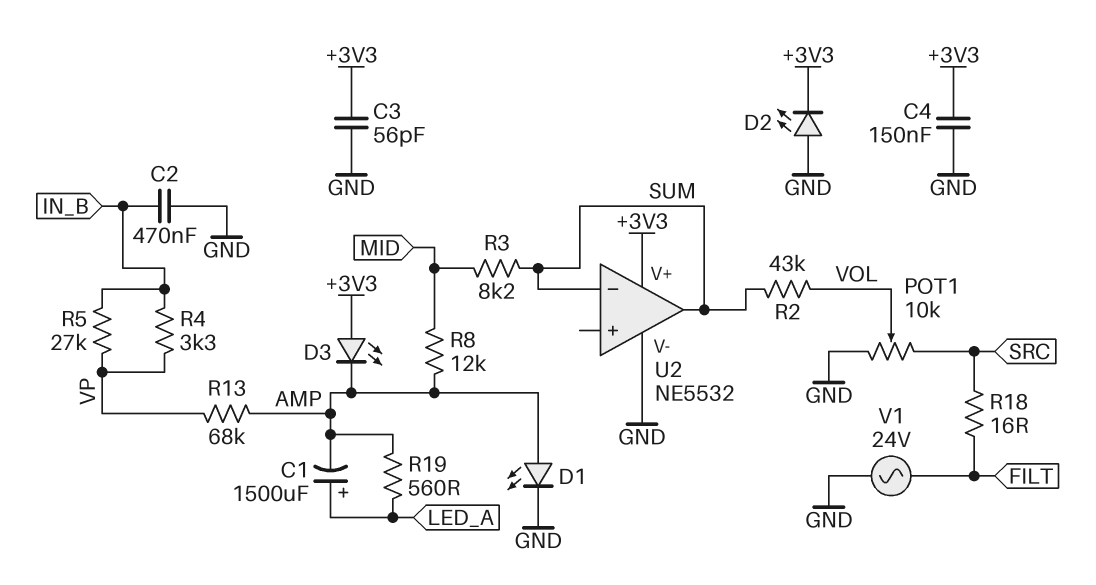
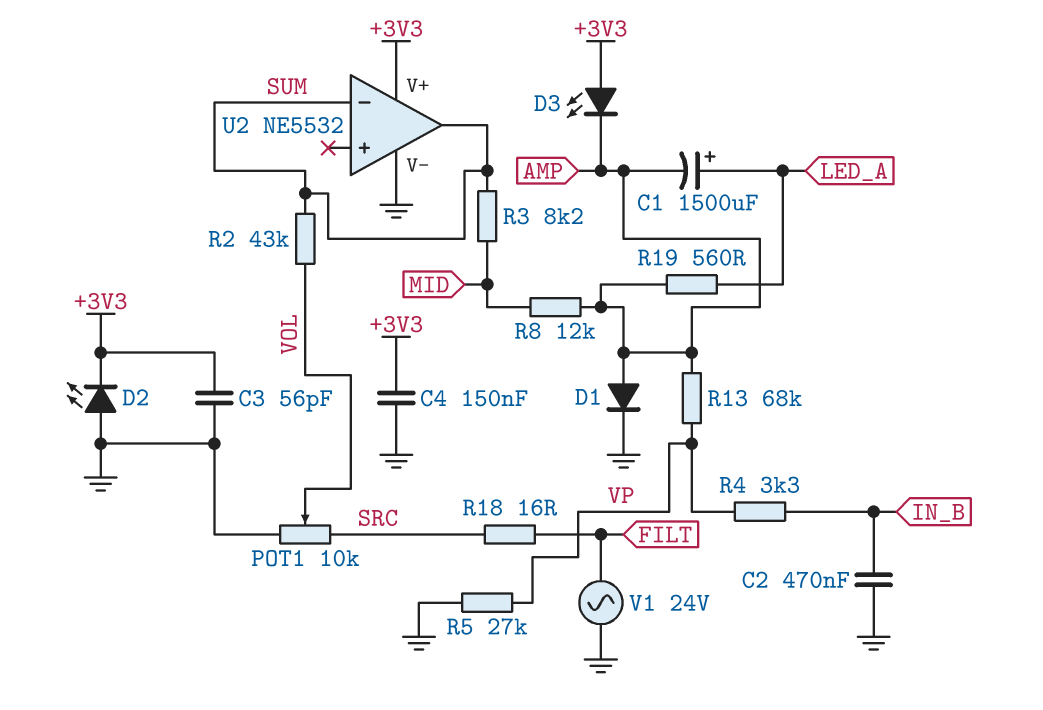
D1: LED (A AMP, K GND) -> diode (A AMP, K GND)
R5: 27k (IN_B, VP) -> 27k (GND, VP)

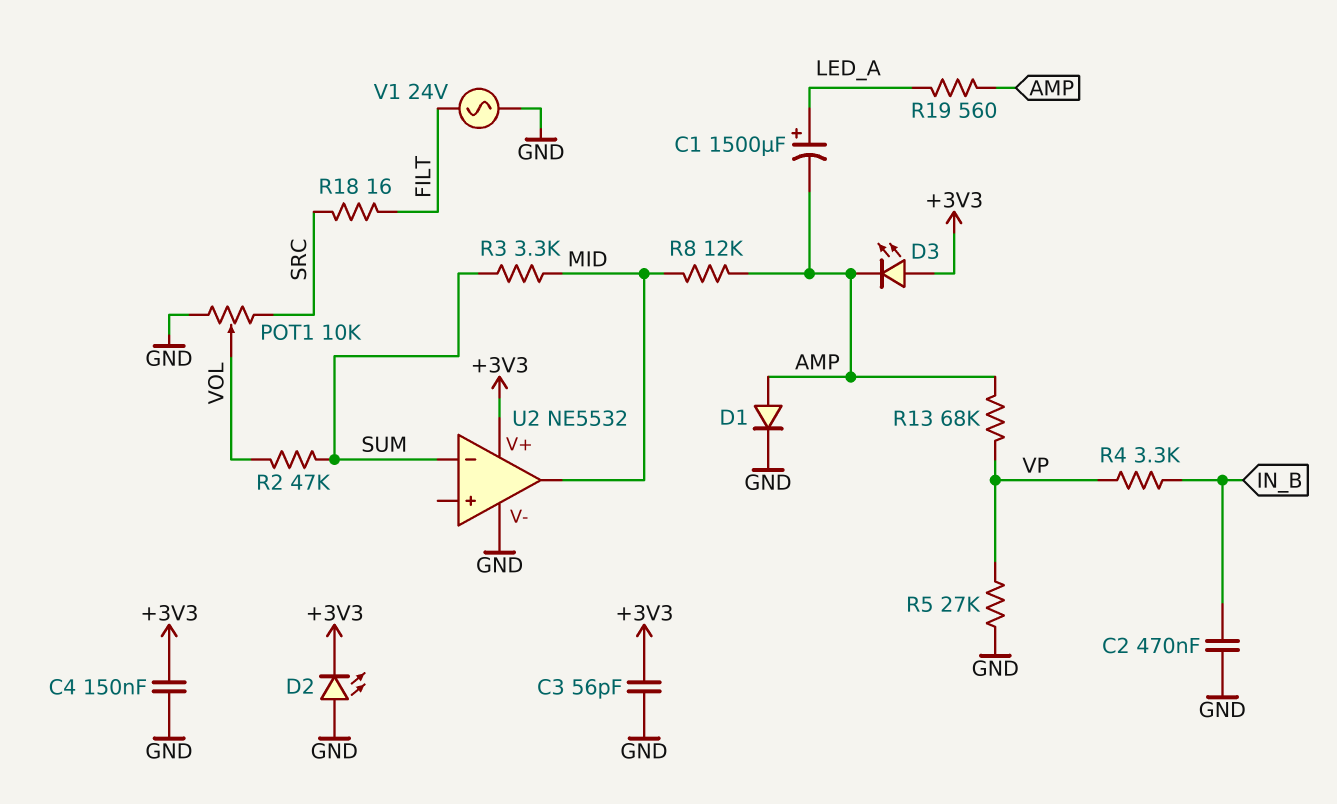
R2: 43k (SUM, VOL) -> 47k (SUM, VOL)
R3: 8.2k (MID, SUM) -> 3.3k (MID, SUM)
U2 pin out: SUM -> MID

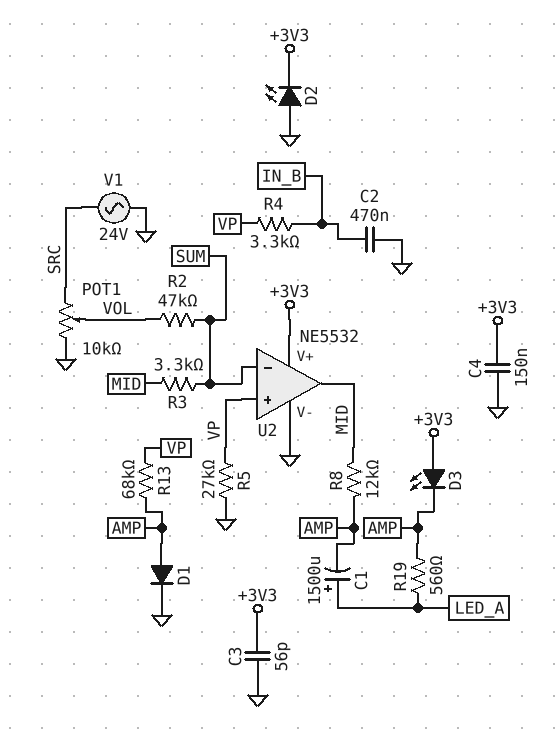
R18: 16 (FILT, SRC) -> none
U2 pin in+: none -> VP
V1: AC 24V (FILT, GND) -> AC 24V (GND, SRC)

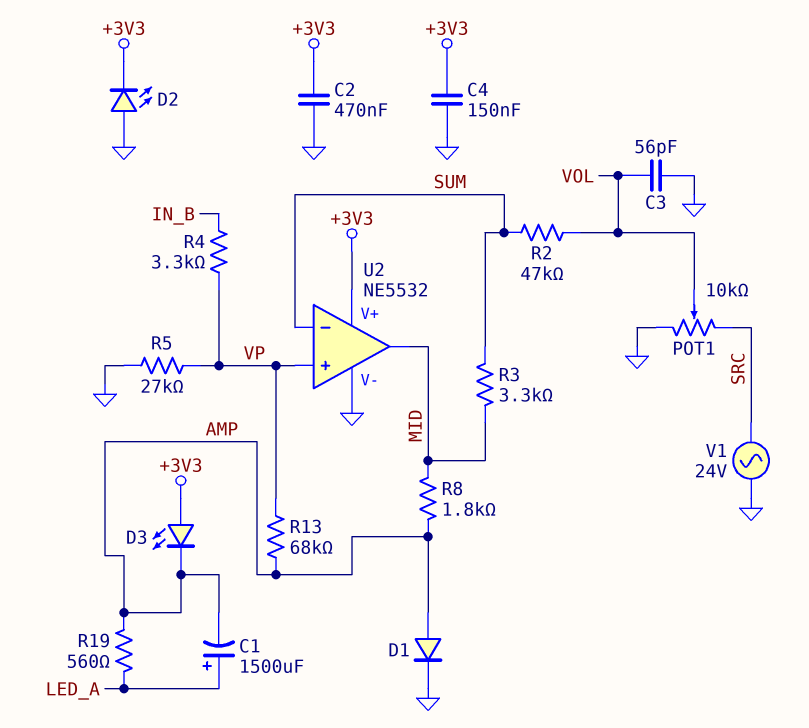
C2: 470nF (GND, IN_B) -> 470nF (+3V3, GND)
C3: 56pF (+3V3, GND) -> 56pF (GND, VOL)
R8: 12k (AMP, MID) -> 1.8k (AMP, MID)

